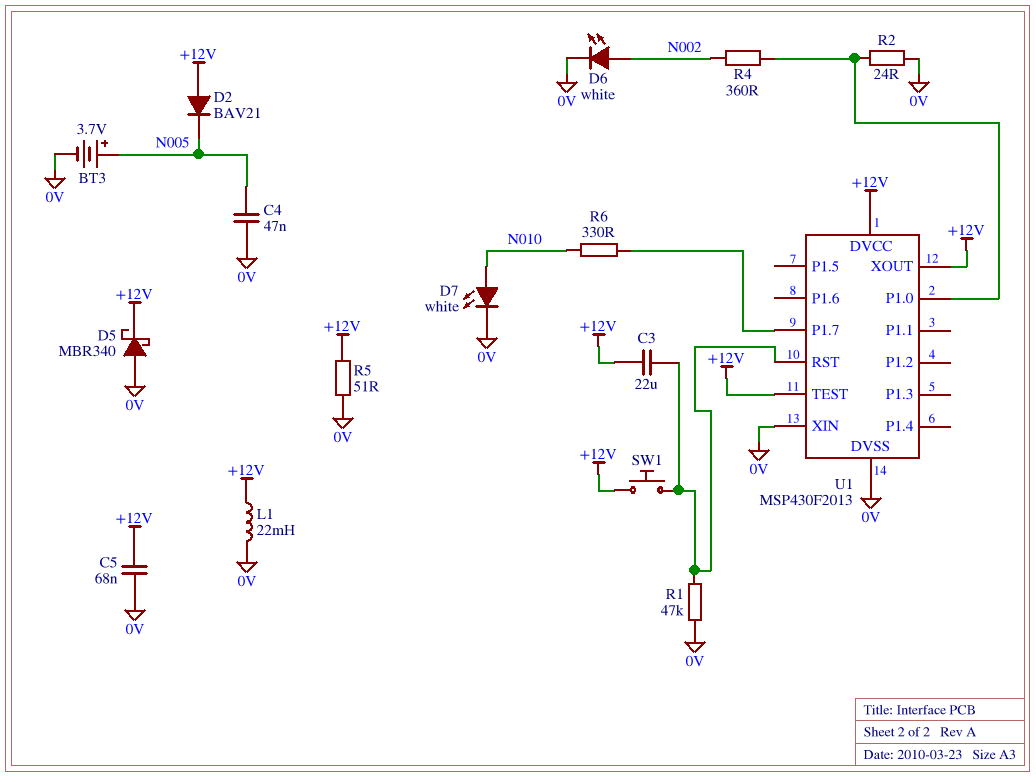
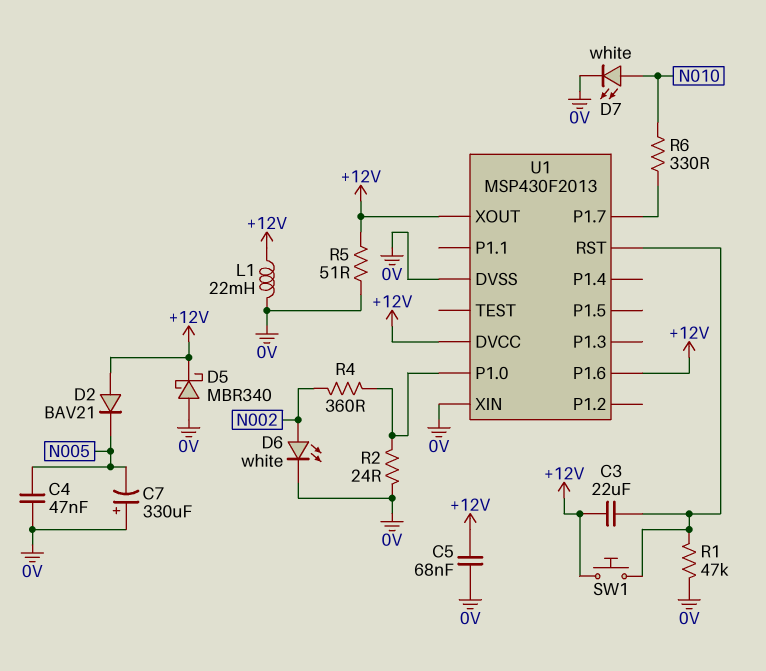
BT3: 3.7V (plus N005, minus 0V) -> none
C7: none -> 330uF (plus 0V, minus N005)
U1 pin P1.6: none -> +12V
U1 pin TEST: +12V -> none

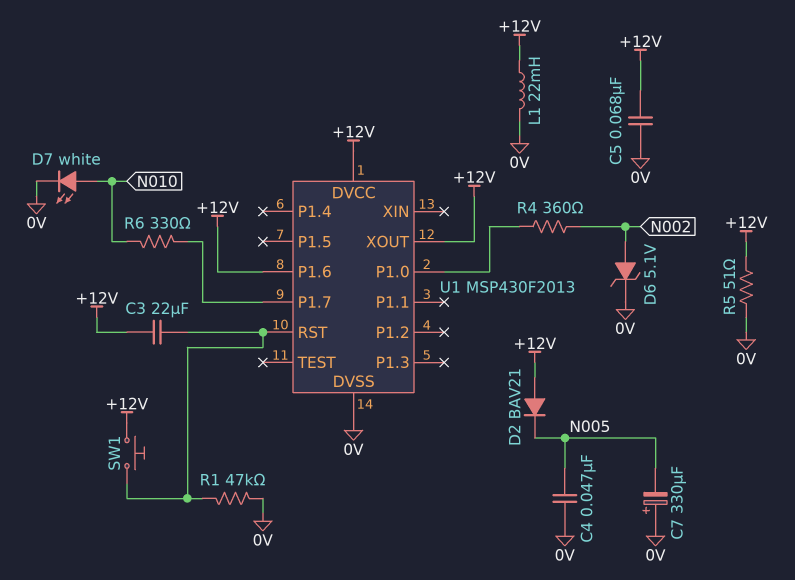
D5: schottky MBR340 (A 0V, K +12V) -> none
D6: LED white (A N002, K 0V) -> zener 5.1V (A N002, K 0V)
R2: 24 (0V, U1/P1.0) -> none
U1 pin XIN: 0V -> none

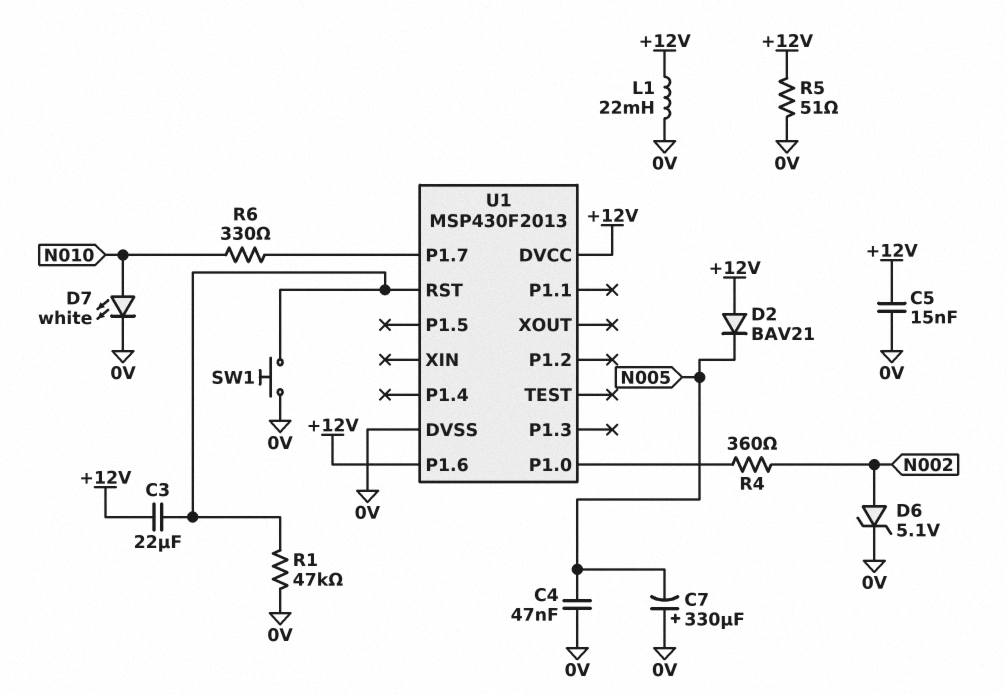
C5: 68nF (+12V, 0V) -> 15nF (+12V, 0V)
SW1: button (+12V, U1/RST) -> button (0V, U1/RST)
U1 pin XOUT: +12V -> none

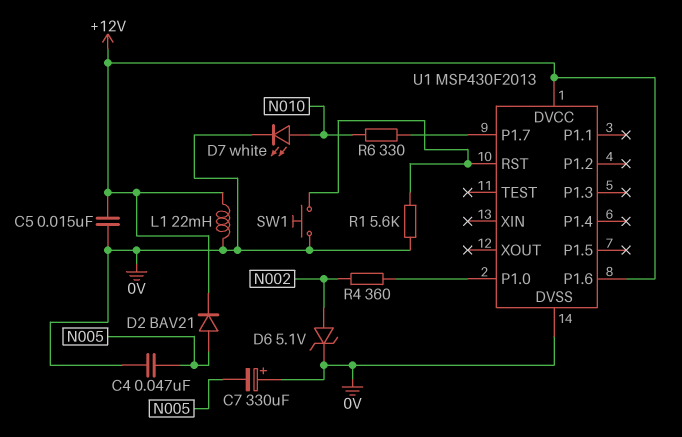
C3: 22uF (+12V, U1/RST) -> none
D2: diode BAV21 (A +12V, K N005) -> diode BAV21 (A N005, K +12V)
R1: 47k (0V, U1/RST) -> 5.6k (0V, U1/RST)
R5: 51 (+12V, 0V) -> none

